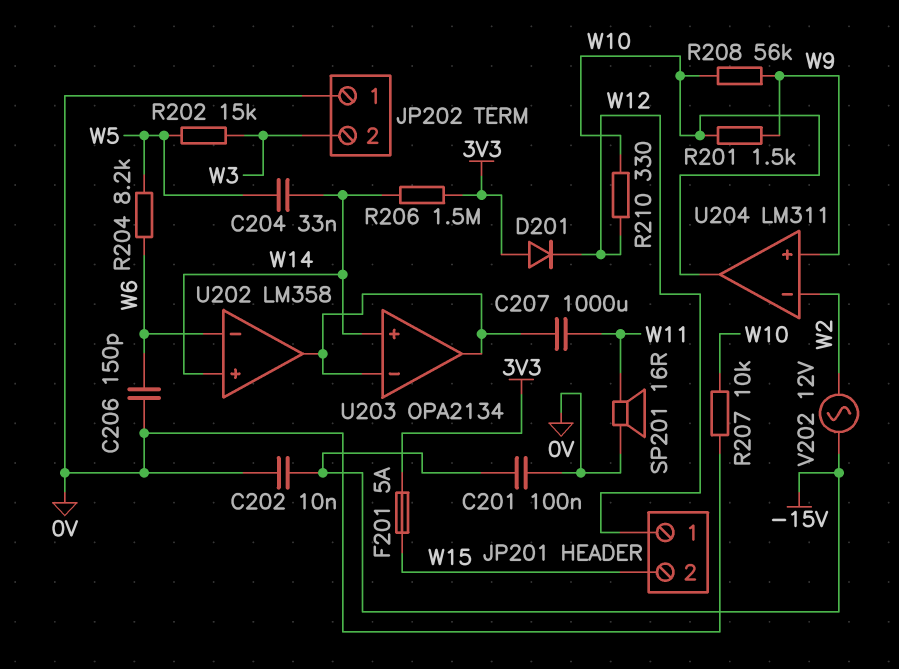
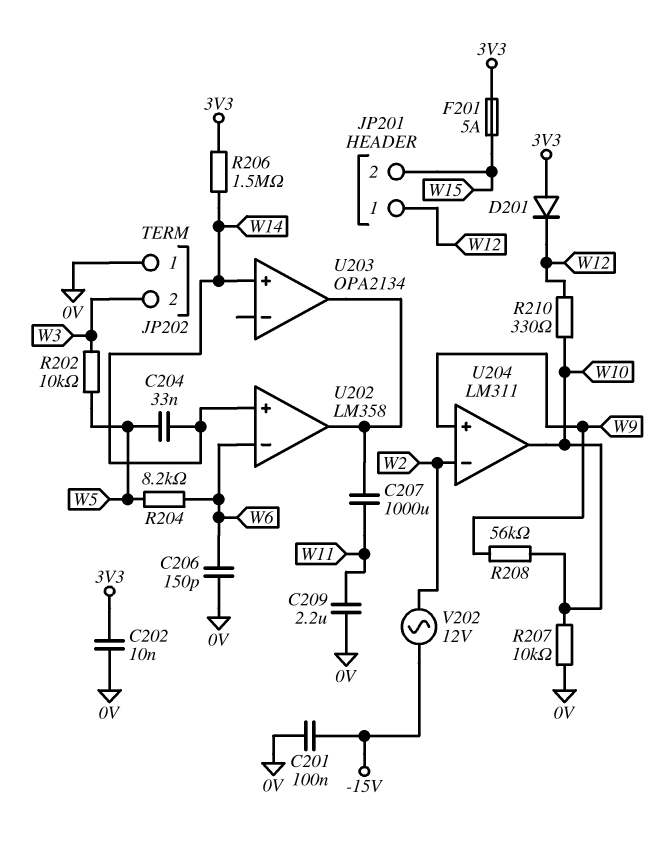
C202: 10nF (-15V, 0V) -> 10nF (0V, 3V3)
C209: none -> 2.2uF (0V, W11)
R201: 1.5k (W9, W10) -> none
R202: 15k (W3, W5) -> 10k (W3, W5)
SP201: speaker 16R (0V, W11) -> none
U203 pin in-: U202/out -> none

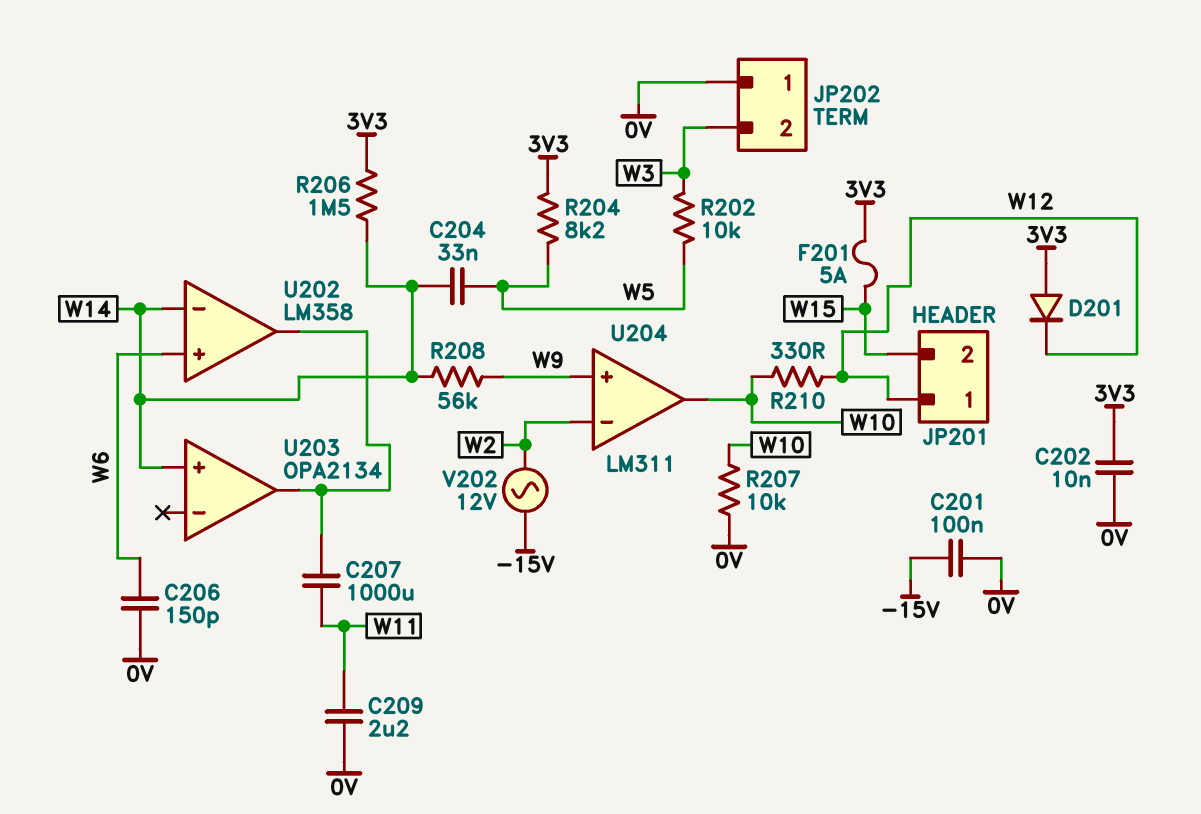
R204: 8.2k (W5, W6) -> 8.2k (3V3, W5)
R208: 56k (W9, W10) -> 56k (W9, W14)
U202 pin in+: W14 -> W6
U202 pin in-: W6 -> W14

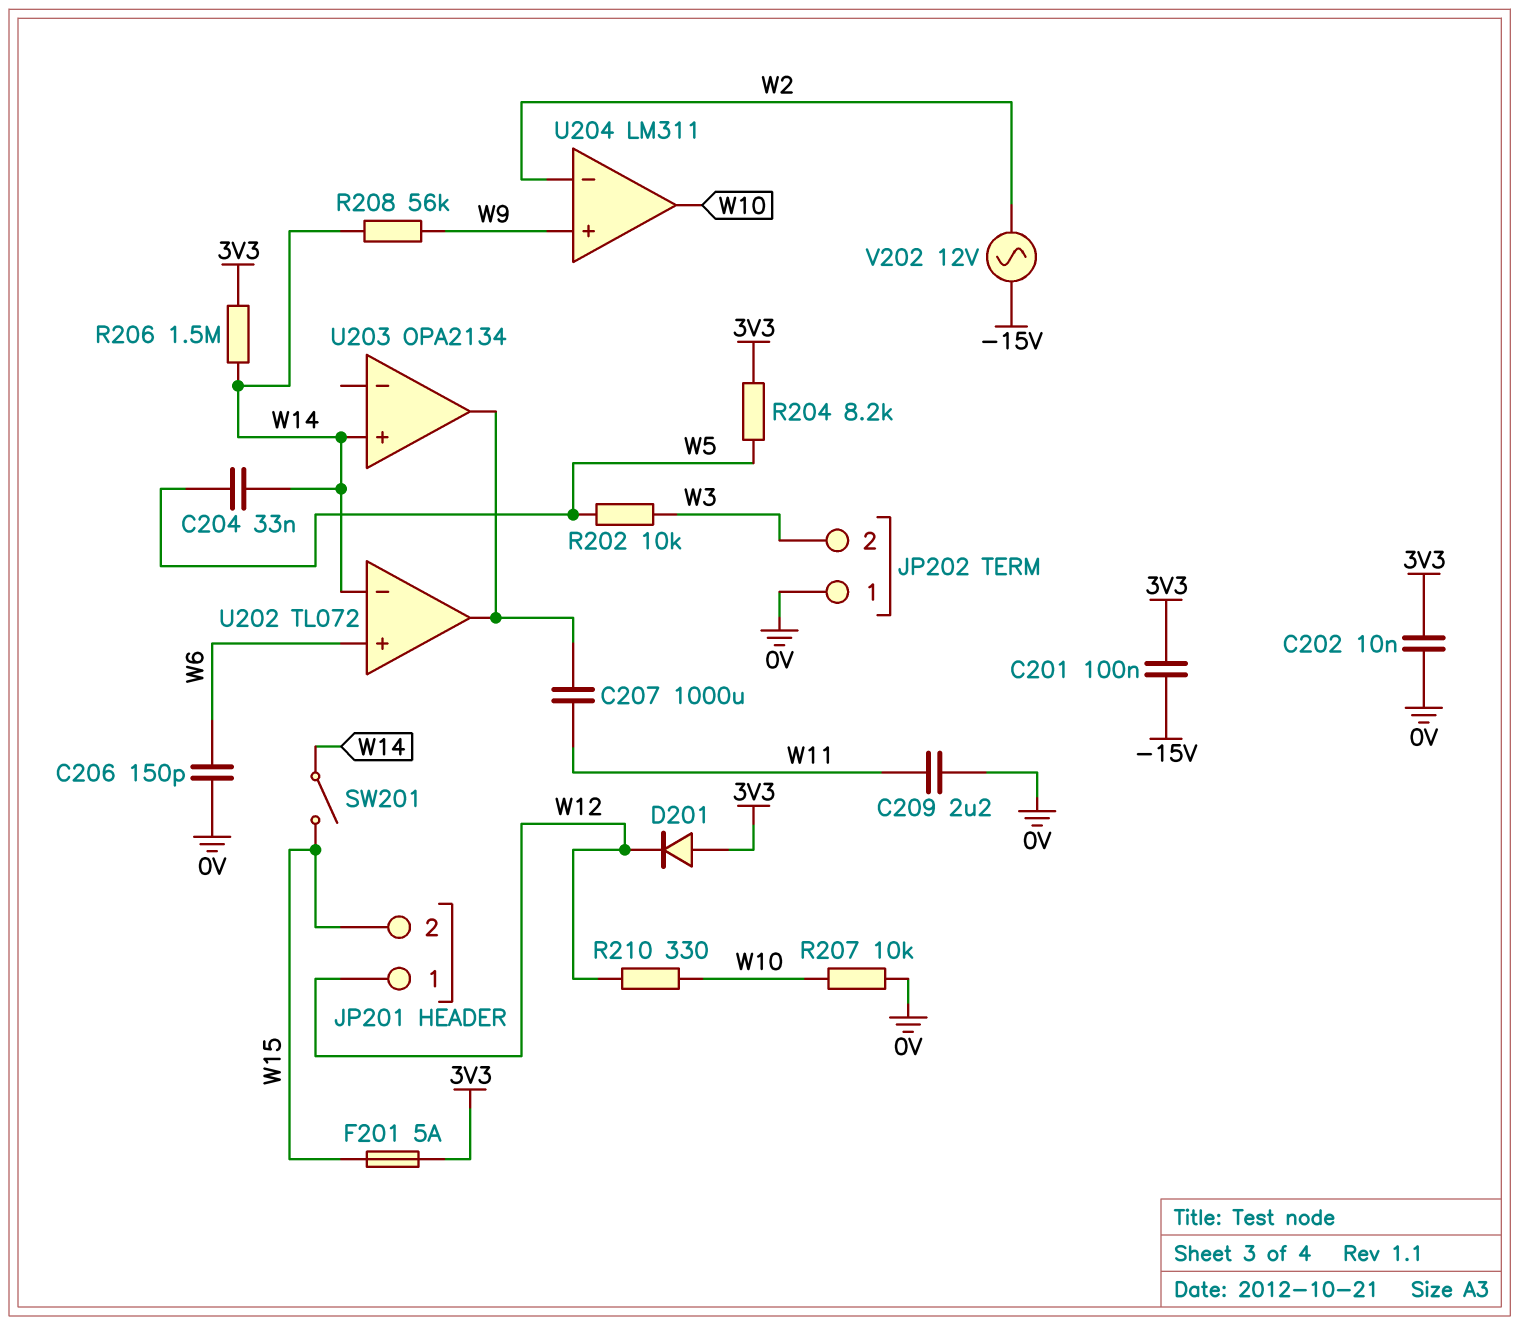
C201: 100nF (-15V, 0V) -> 100nF (-15V, 3V3)
SW201: none -> switch (W14, W15)
U202: LM358 -> TL072

